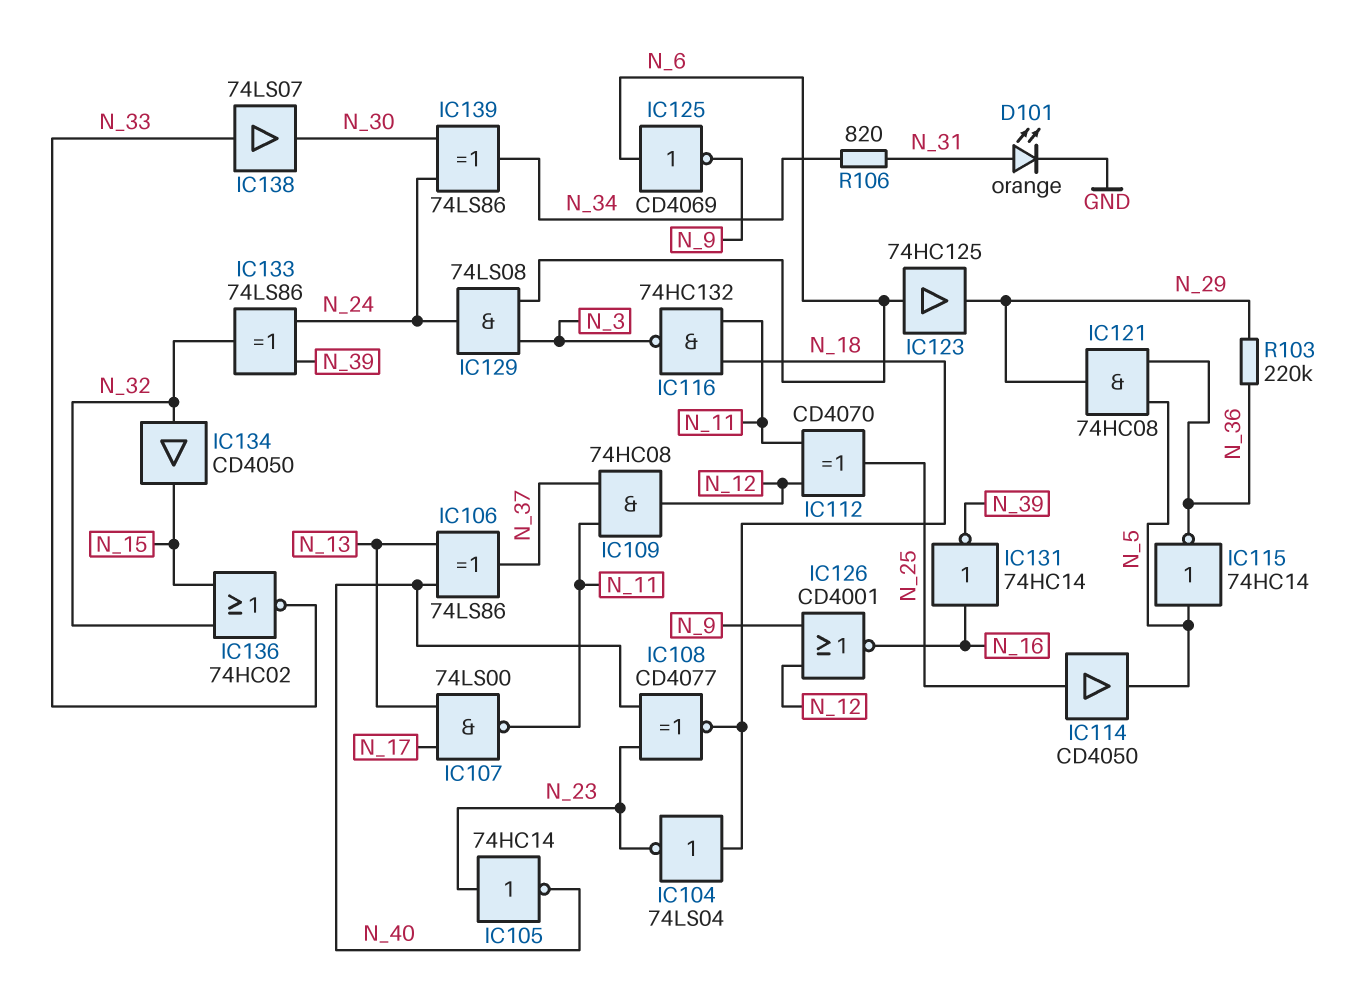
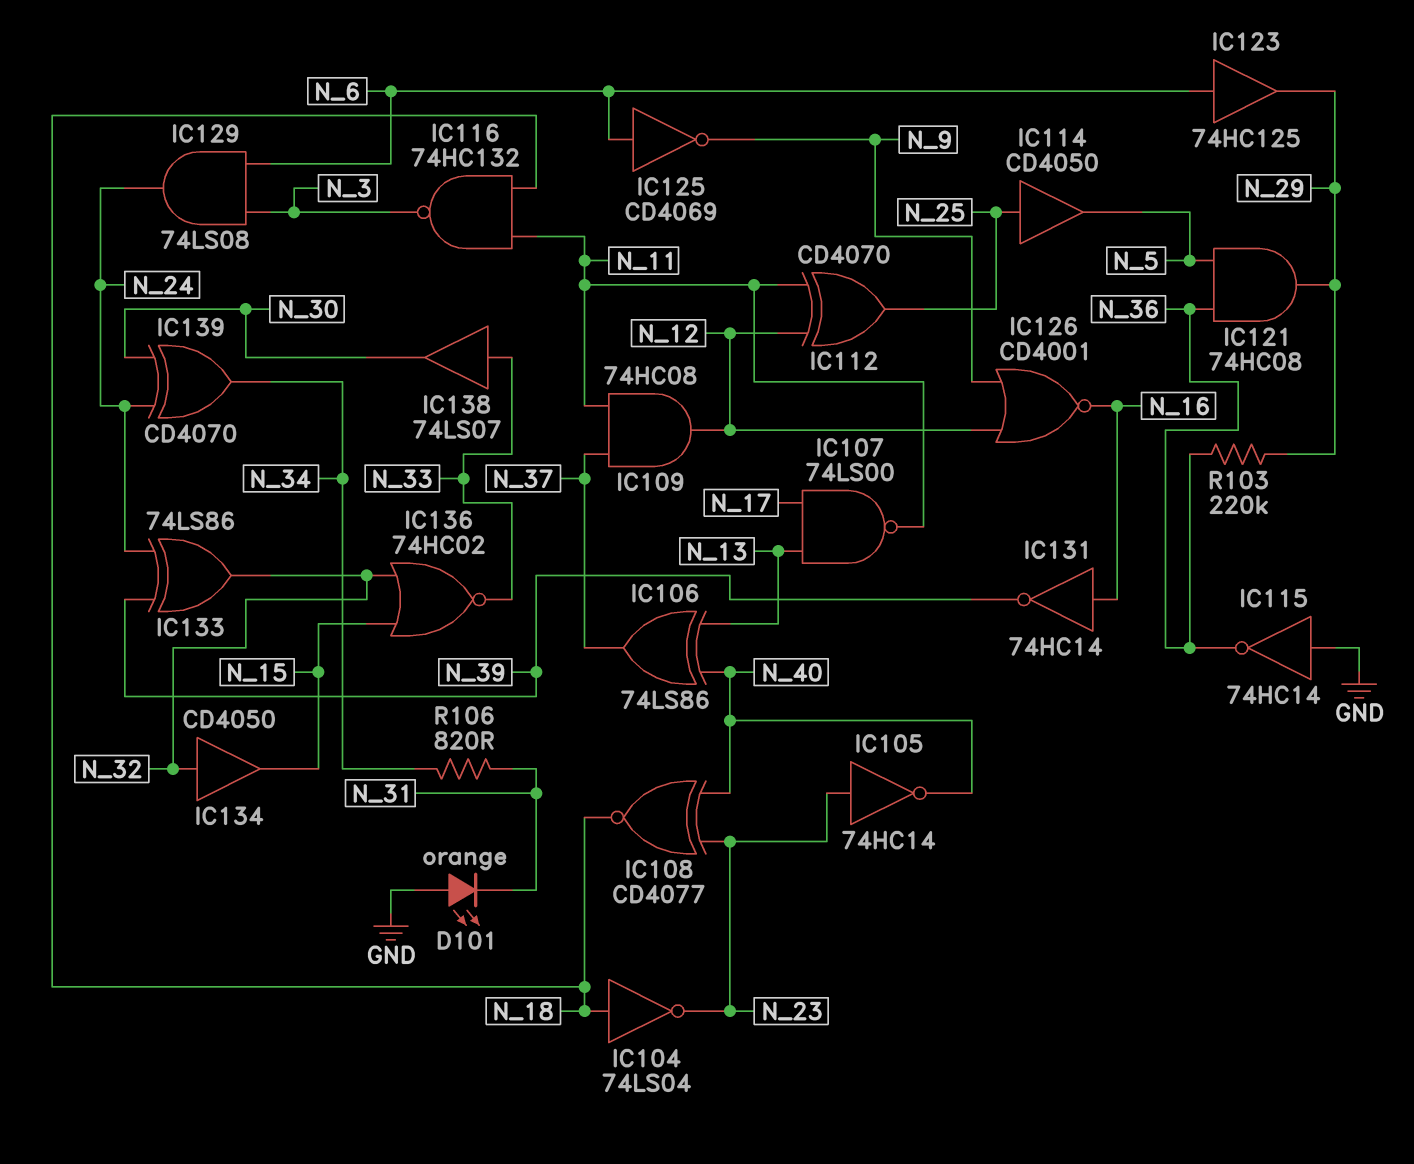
D101: LED orange (A N_31, K GND) -> LED orange (A GND, K N_31)
IC115: NOT 74HC14 (in N_5, out N_36) -> NOT 74HC14 (in GND, out N_36)
IC139: XOR 74LS86 (in N_24, in N_30, out N_34) -> XOR CD4070 (in N_24, in N_30, out N_34)

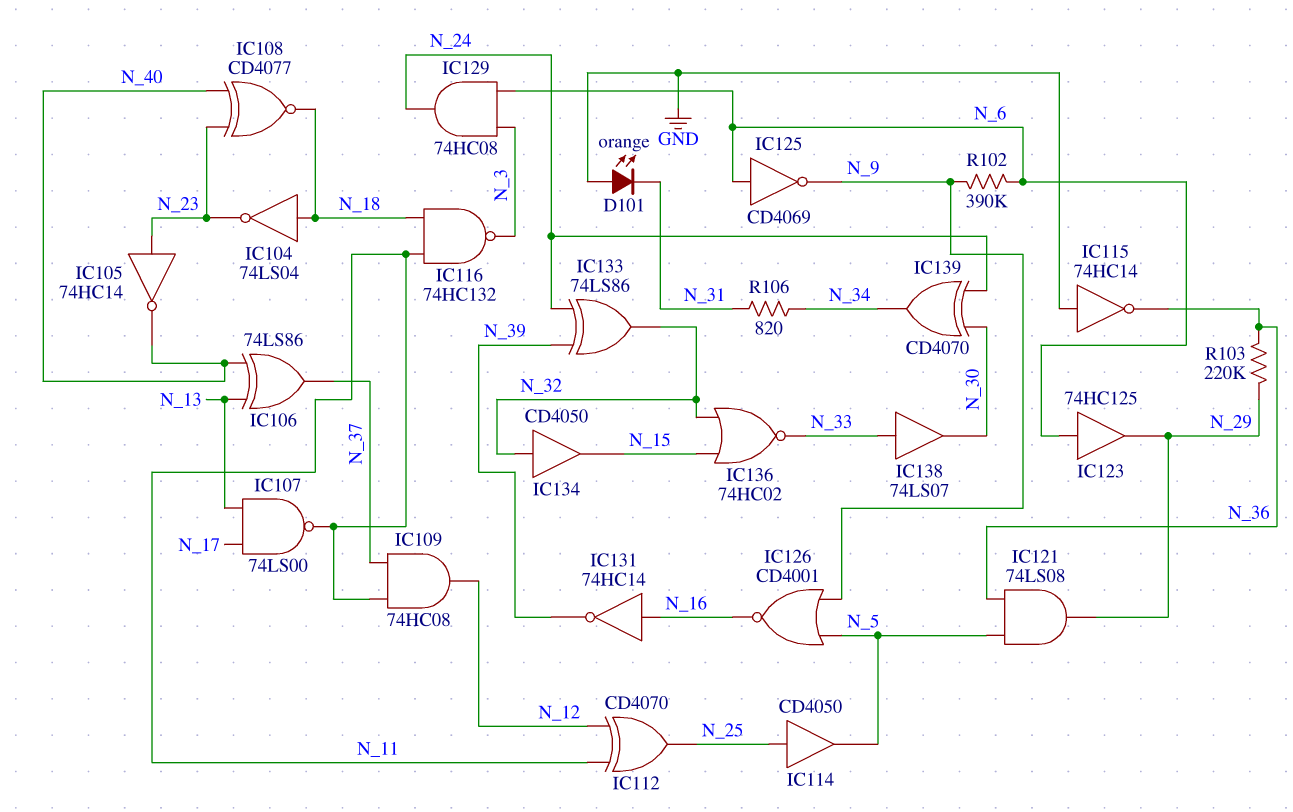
IC121: AND 74HC08 (in N_5, in N_36, out N_29) -> AND 74LS08 (in N_5, in N_36, out N_29)
IC126: NOR CD4001 (in N_9, in N_12, out N_16) -> NOR CD4001 (in N_5, in N_9, out N_16)
IC129: AND 74LS08 (in N_3, in N_6, out N_24) -> AND 74HC08 (in N_3, in N_6, out N_24)
R102: none -> 390k (N_6, N_9)

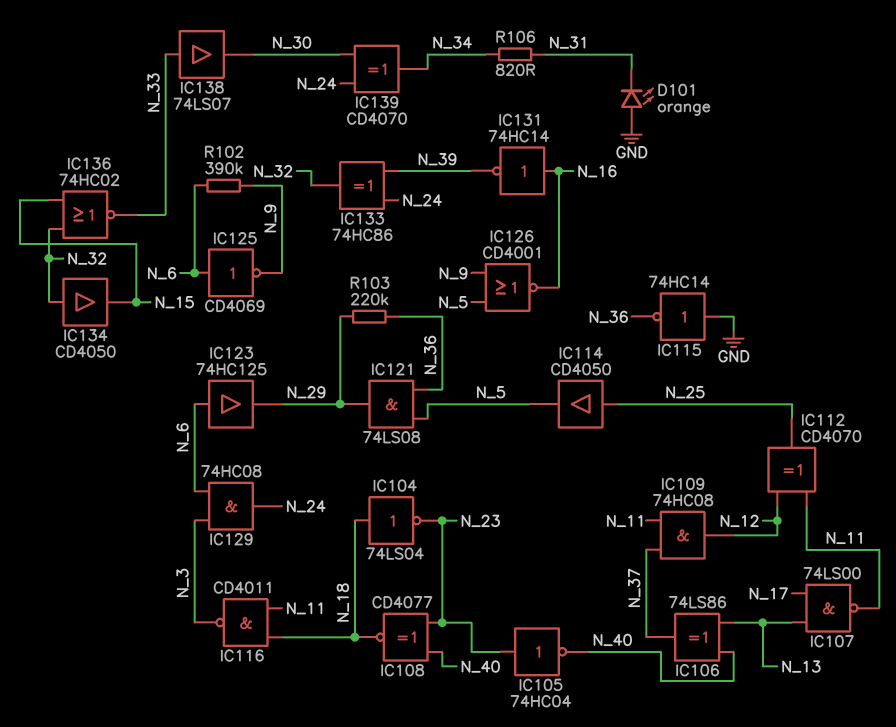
IC105: NOT 74HC14 (in N_23, out N_40) -> NOT 74HC04 (in N_23, out N_40)
IC116: NAND 74HC132 (in N_11, in N_18, out N_3) -> NAND CD4011 (in N_11, in N_18, out N_3)
IC133: XOR 74LS86 (in N_24, in N_39, out N_32) -> XOR 74HC86 (in N_24, in N_39, out N_32)

